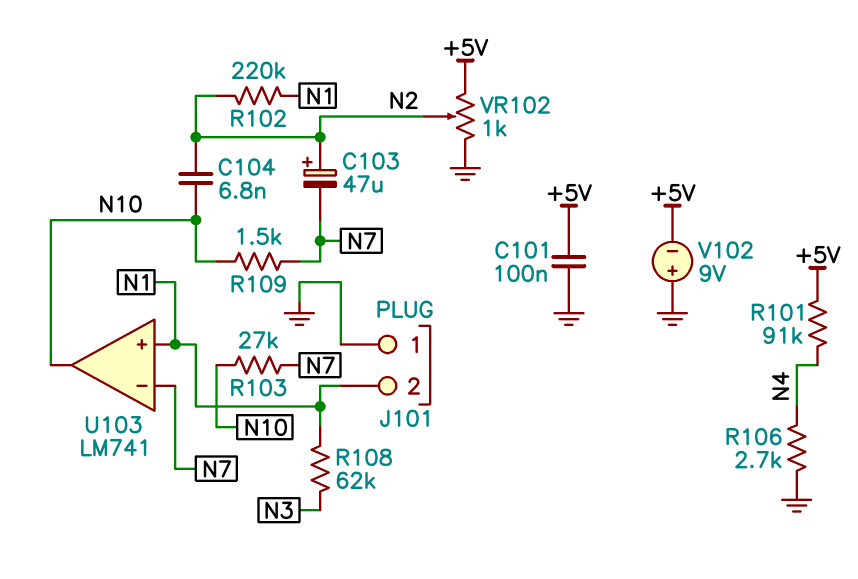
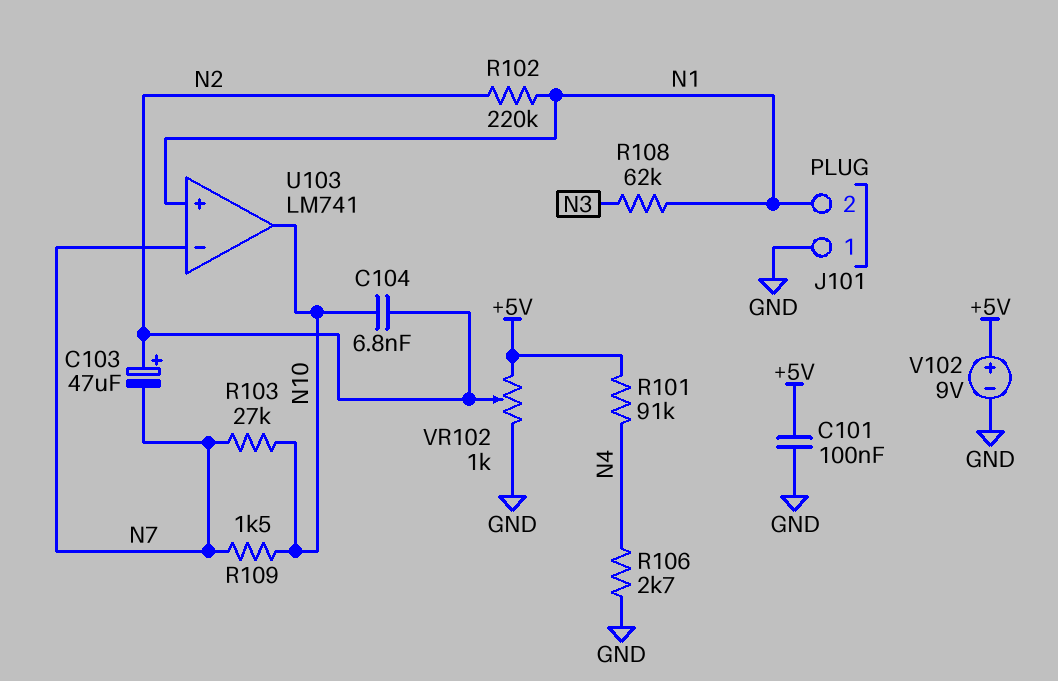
V102: 9V (plus GND, minus +5V) -> 9V (plus +5V, minus GND)

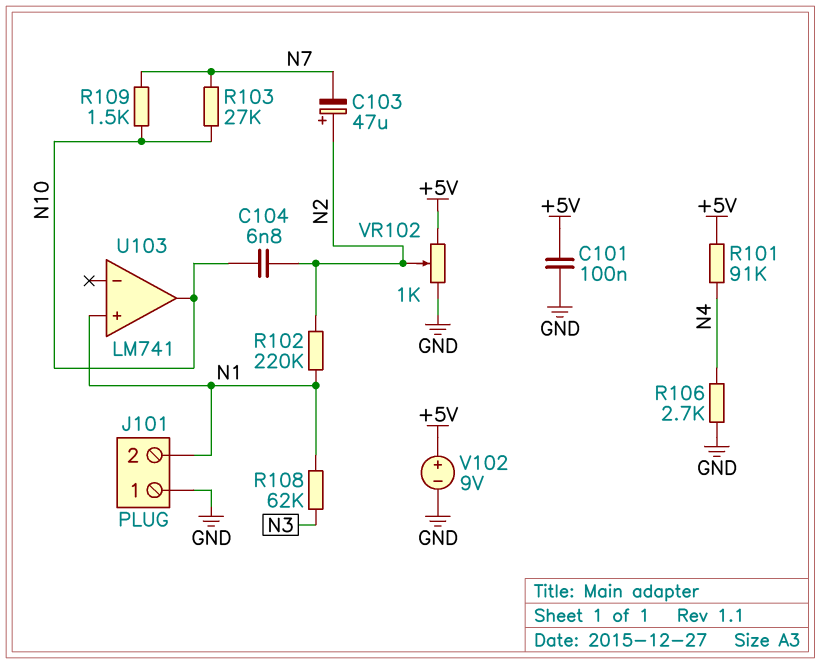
U103 pin in-: N7 -> none

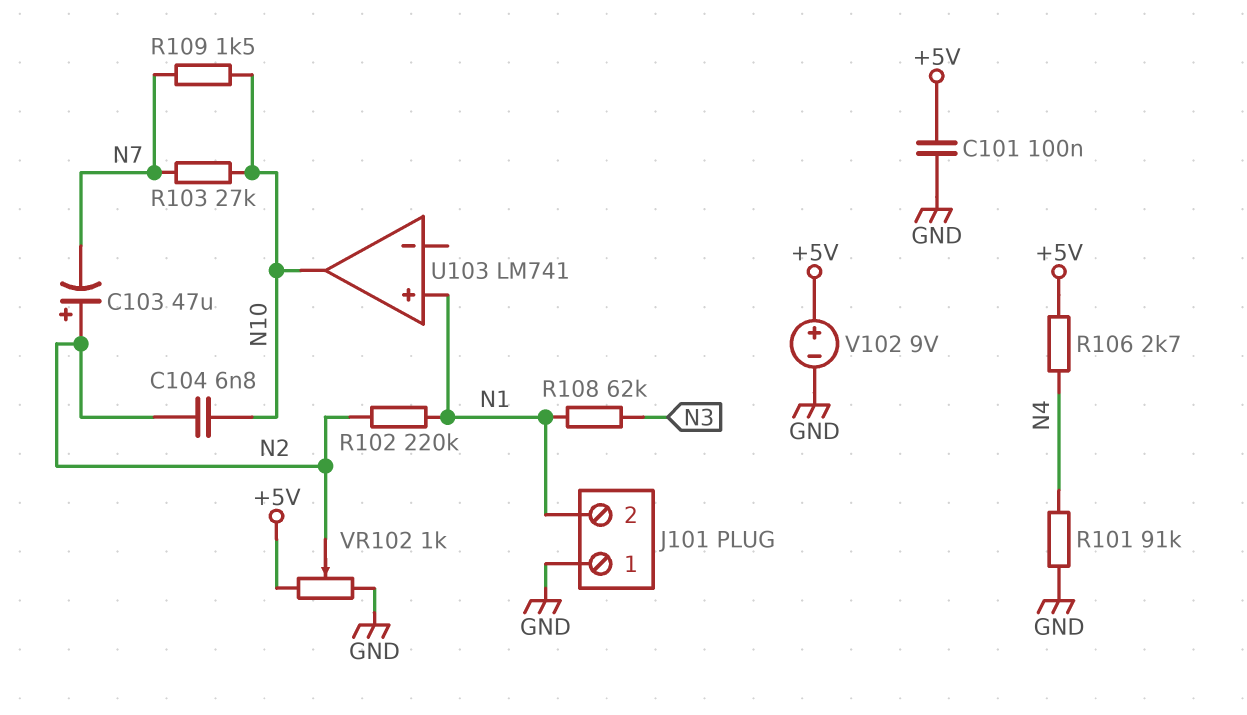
R101: 91k (+5V, N4) -> 91k (GND, N4)
R106: 2.7k (GND, N4) -> 2.7k (+5V, N4)

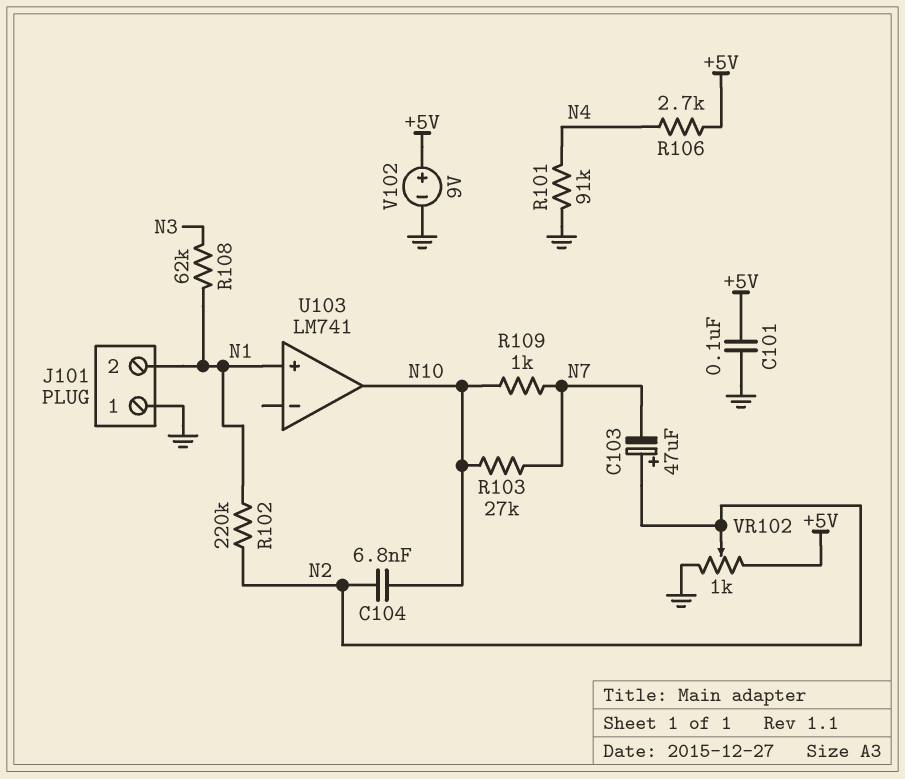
R109: 1.5k (N7, N10) -> 1k (N7, N10)

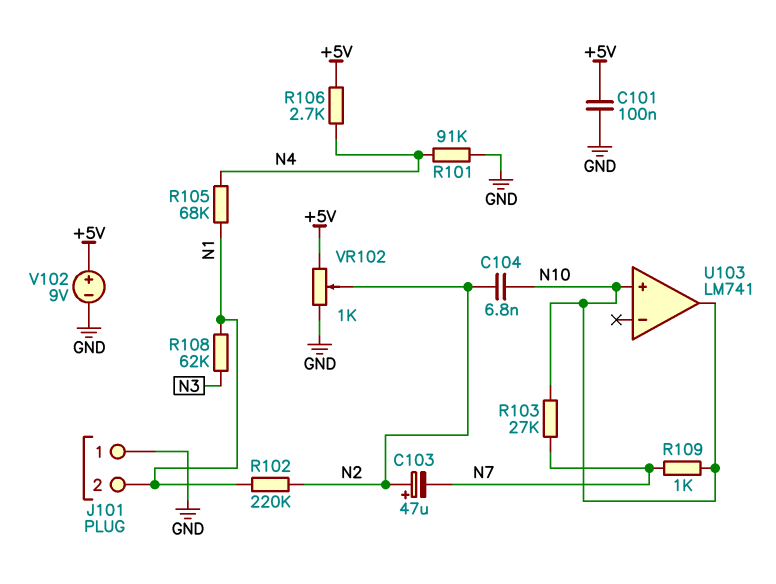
R105: none -> 68k (N1, N4)
U103 pin in+: N1 -> N10

